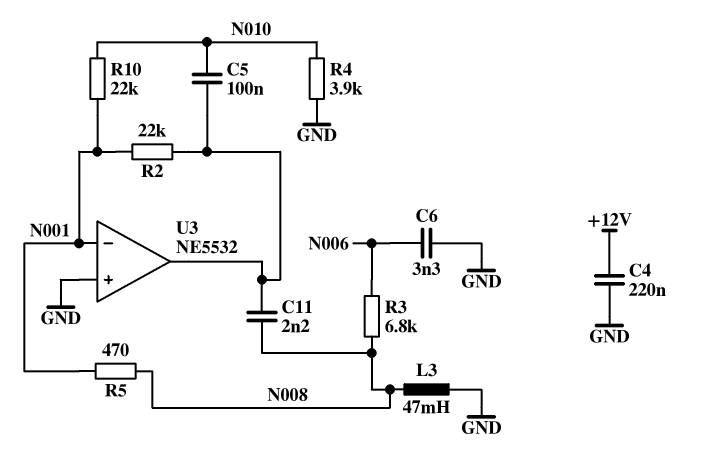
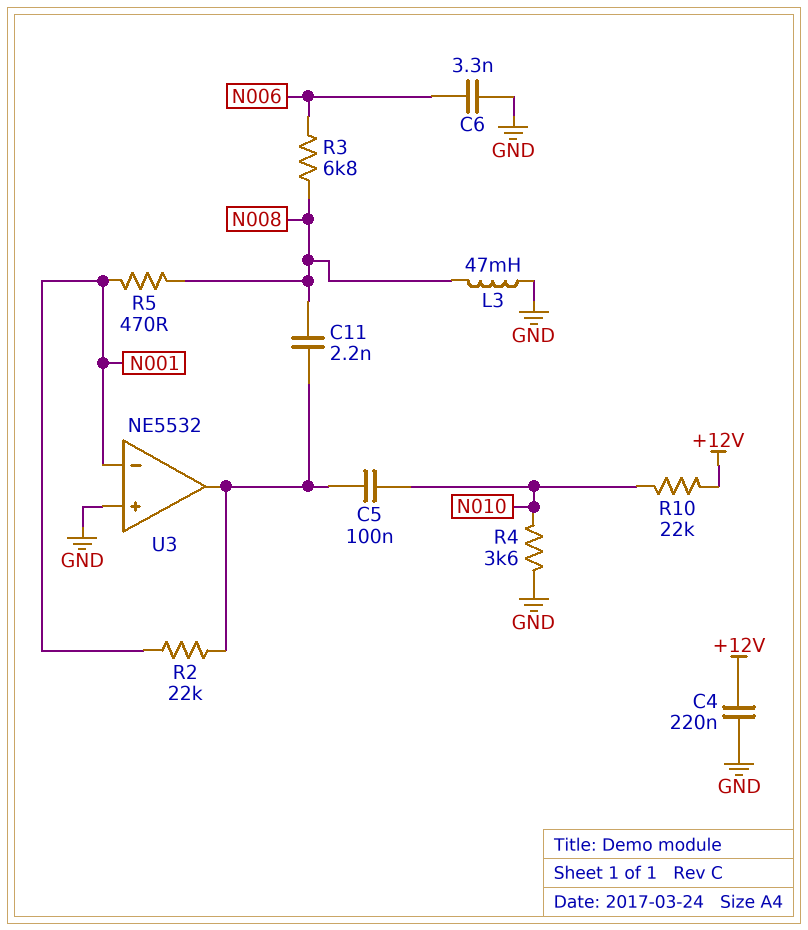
R4: 3.9k (GND, N010) -> 3.6k (GND, N010)
R10: 22k (N001, N010) -> 22k (+12V, N010)

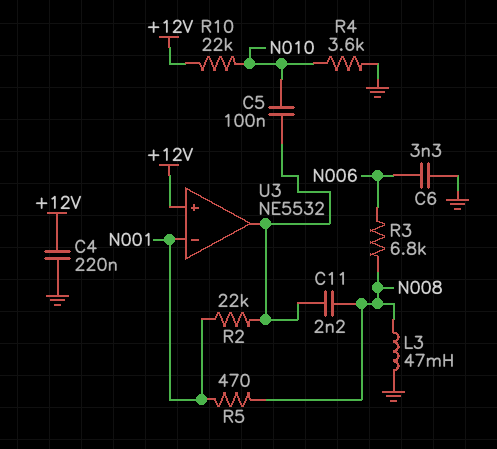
U3 pin in+: GND -> +12V

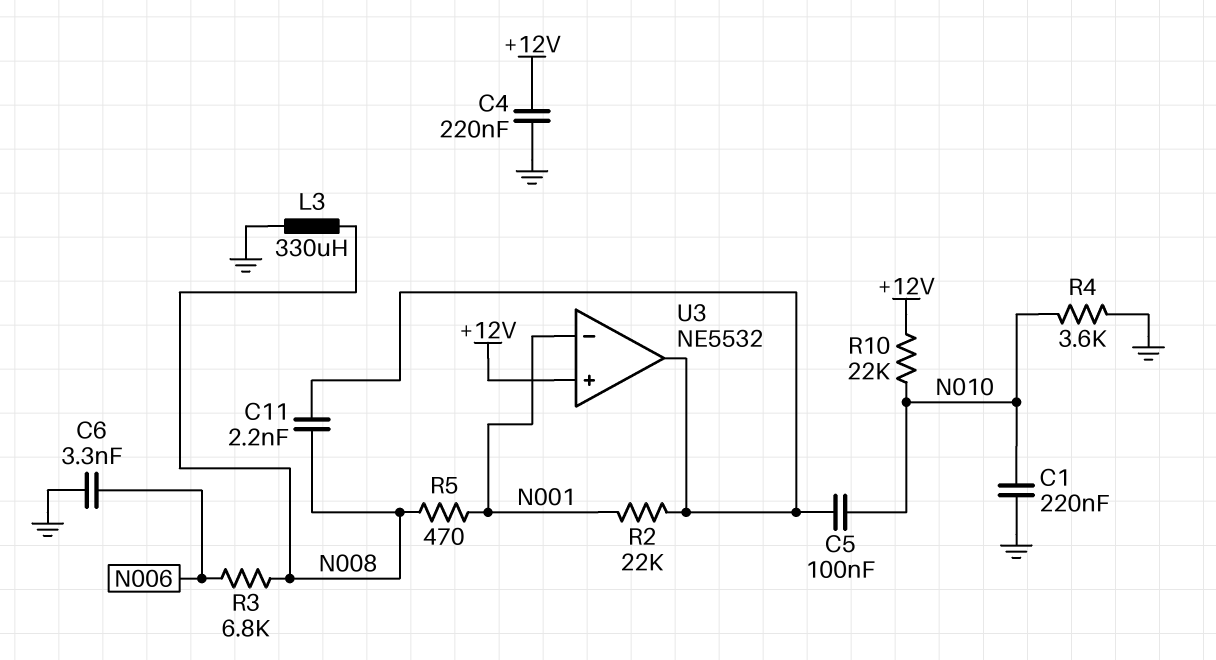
C1: none -> 220nF (GND, N010)
L3: 47mH (GND, N008) -> 330uH (GND, N008)

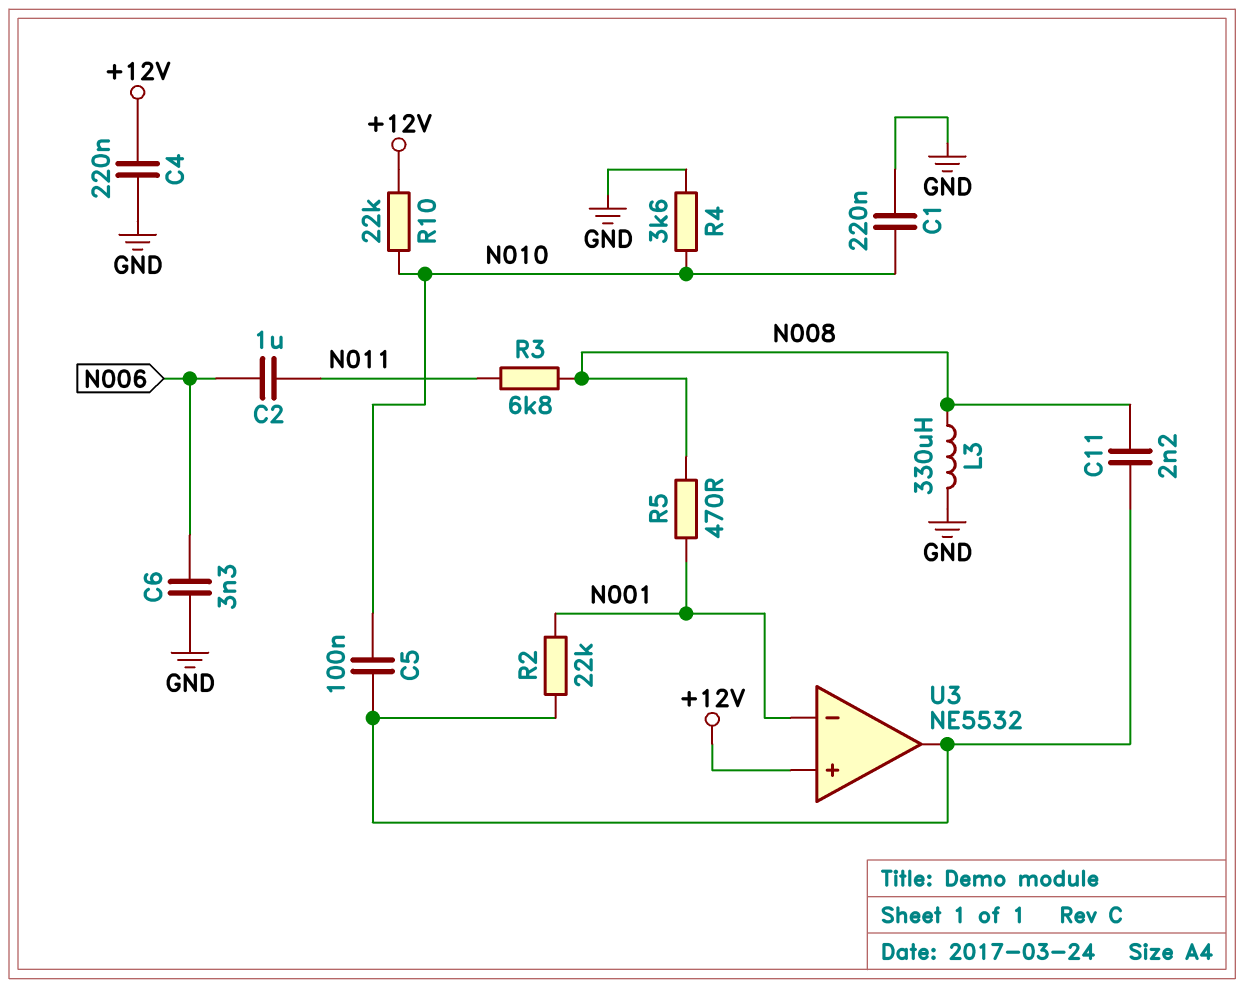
C2: none -> 1uF (N006, N011)
R3: 6.8k (N006, N008) -> 6.8k (N008, N011)

